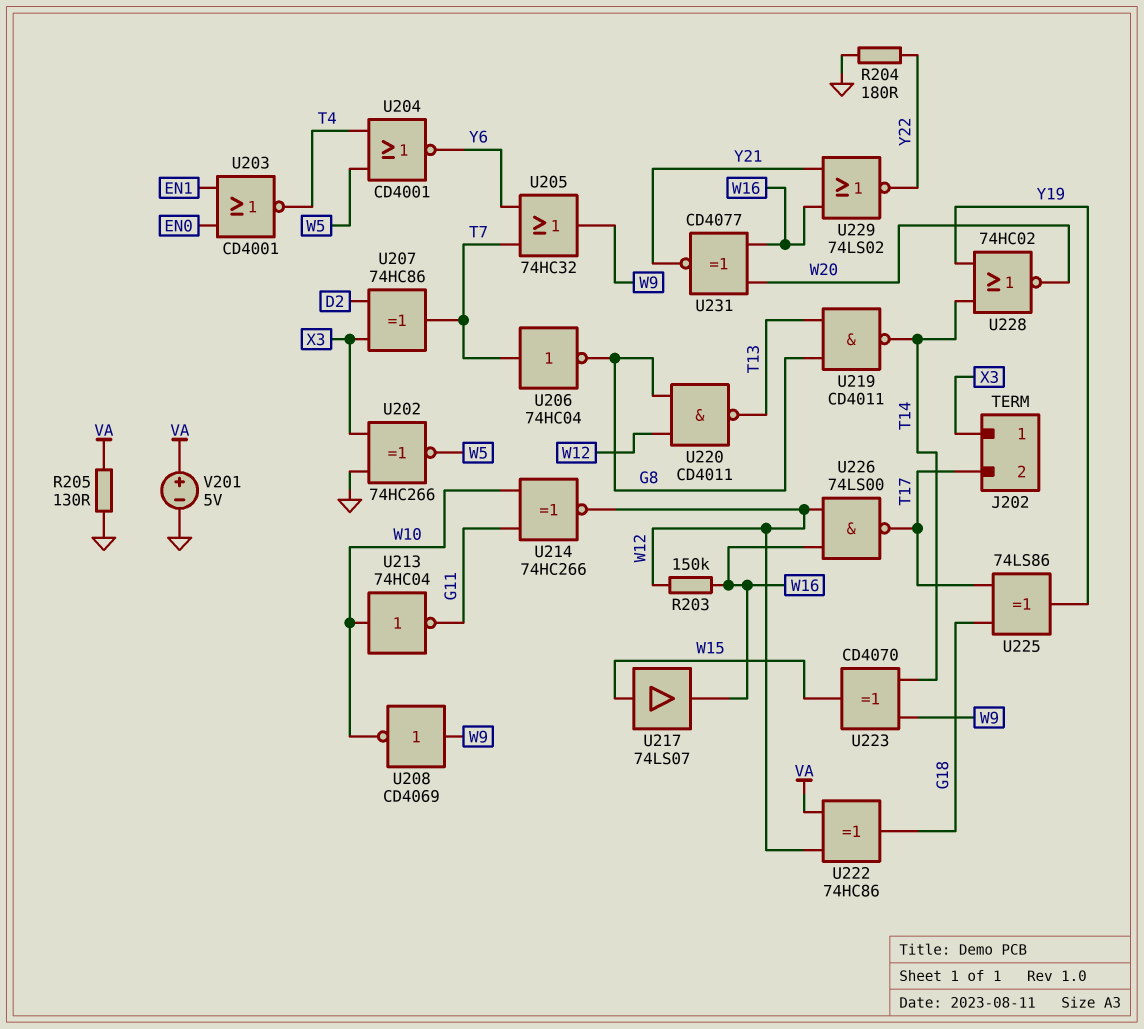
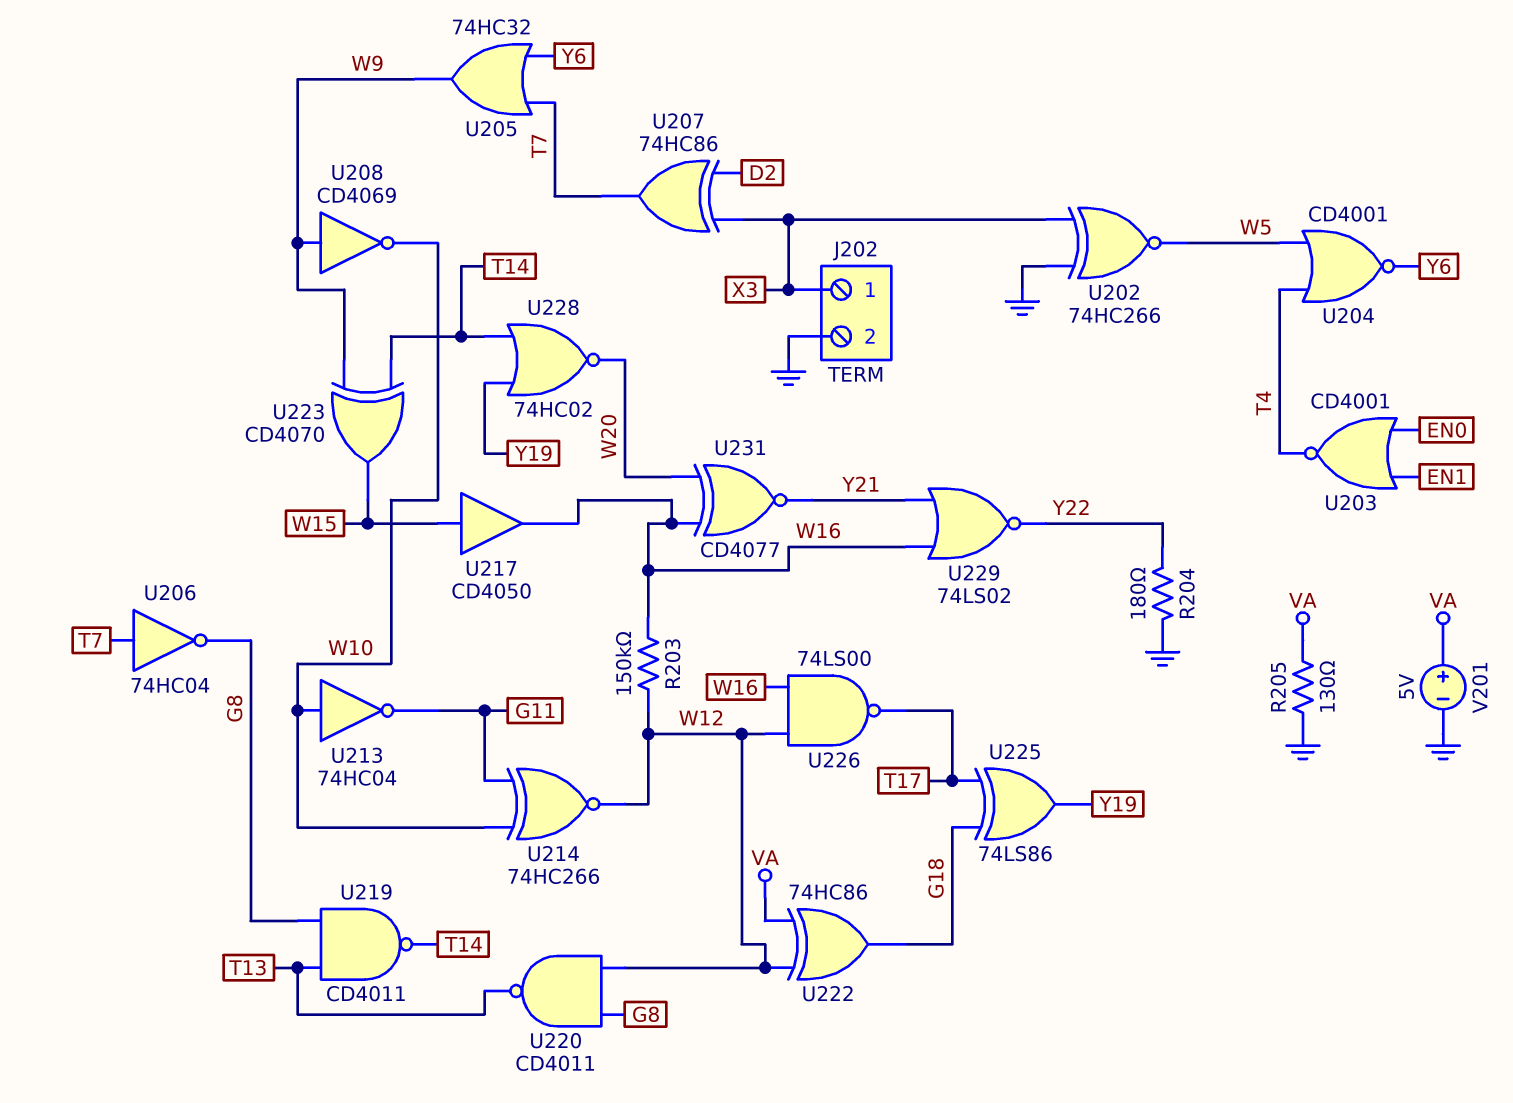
J202 pin 2: T17 -> GND
U217: buffer 74LS07 (in W15, out W16) -> buffer CD4050 (in W15, out W16)

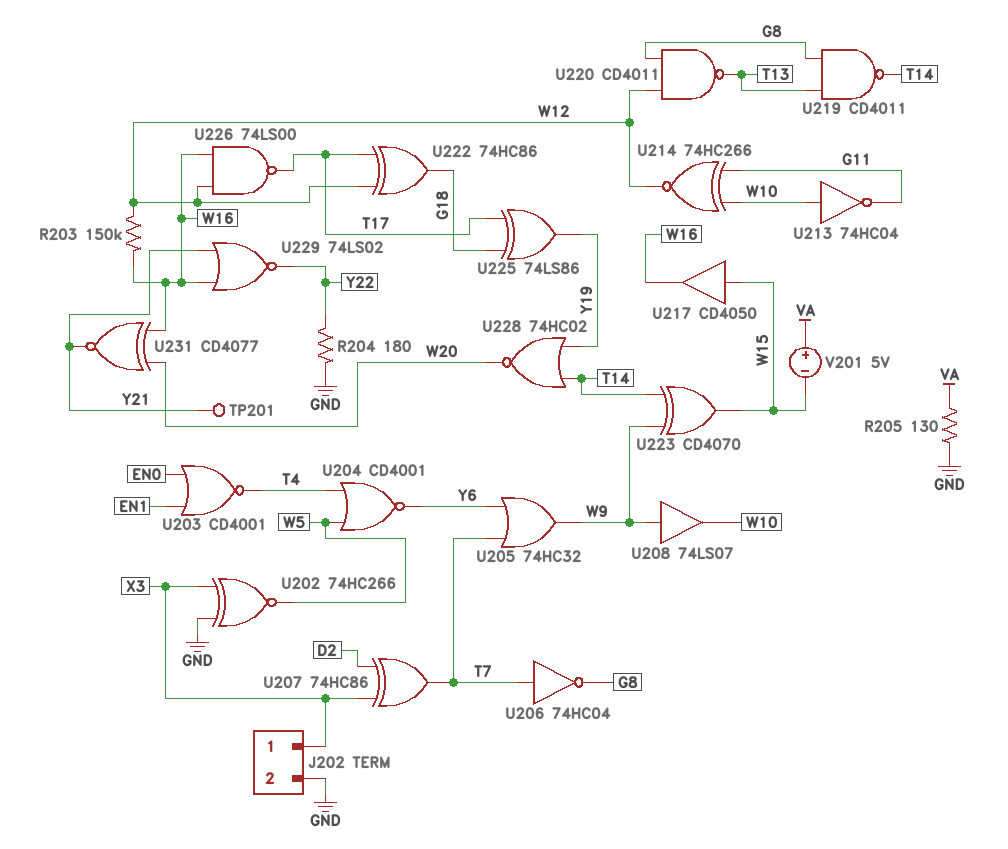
TP201: none -> test point (Y21)
U208: NOT CD4069 (in W9, out W10) -> buffer 74LS07 (in W9, out W10)
U222: XOR 74HC86 (in VA, in W12, out G18) -> XOR 74HC86 (in T17, in W12, out G18)
V201: 5V (plus VA, minus GND) -> 5V (plus VA, minus W15)

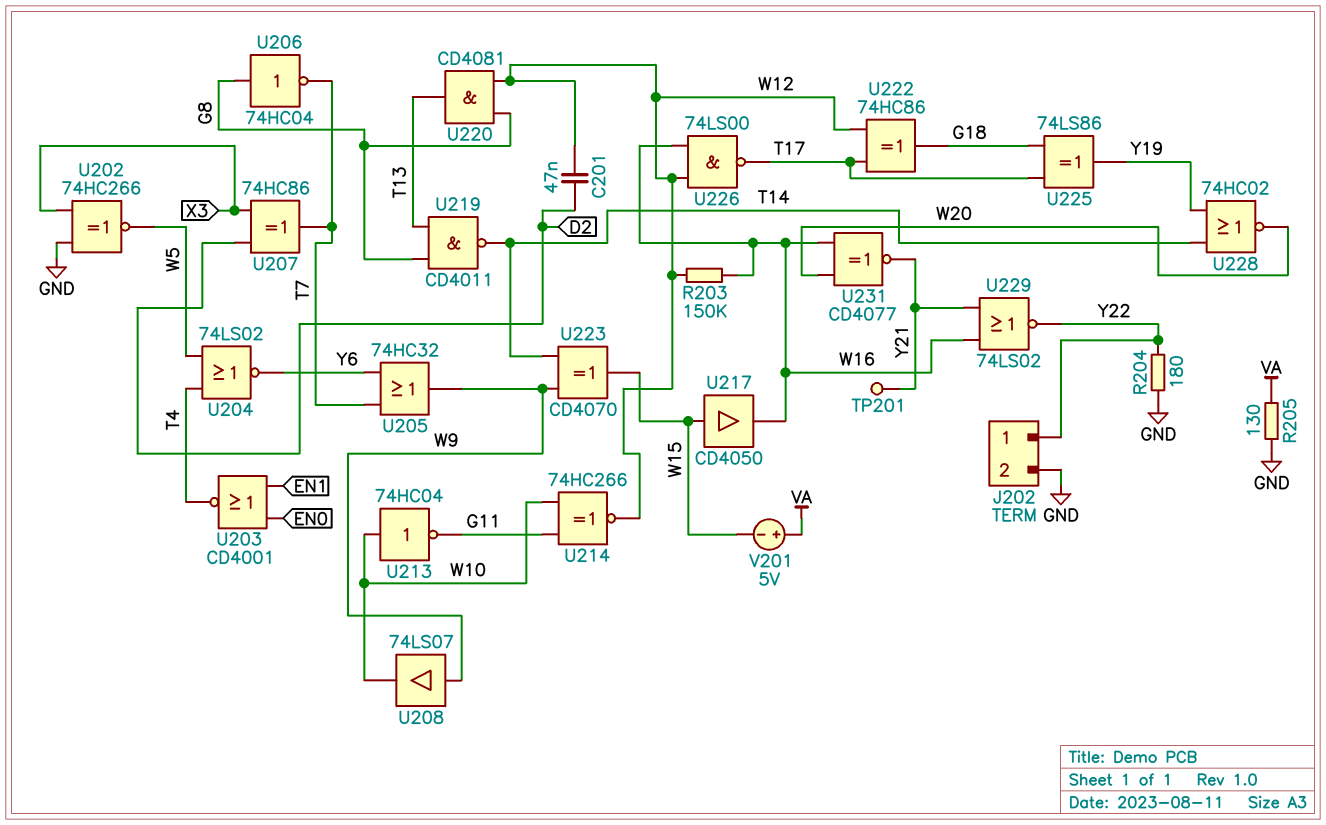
C201: none -> 47nF (D2, W12)
J202 pin 1: X3 -> Y22
U204: NOR CD4001 (in T4, in W5, out Y6) -> NOR 74LS02 (in T4, in W5, out Y6)
U206: NOT 74HC04 (in T7, out G8) -> NOT 74HC04 (in G8, out T7)
U220: NAND CD4011 (in G8, in W12, out T13) -> AND CD4081 (in G8, in W12, out T13)

